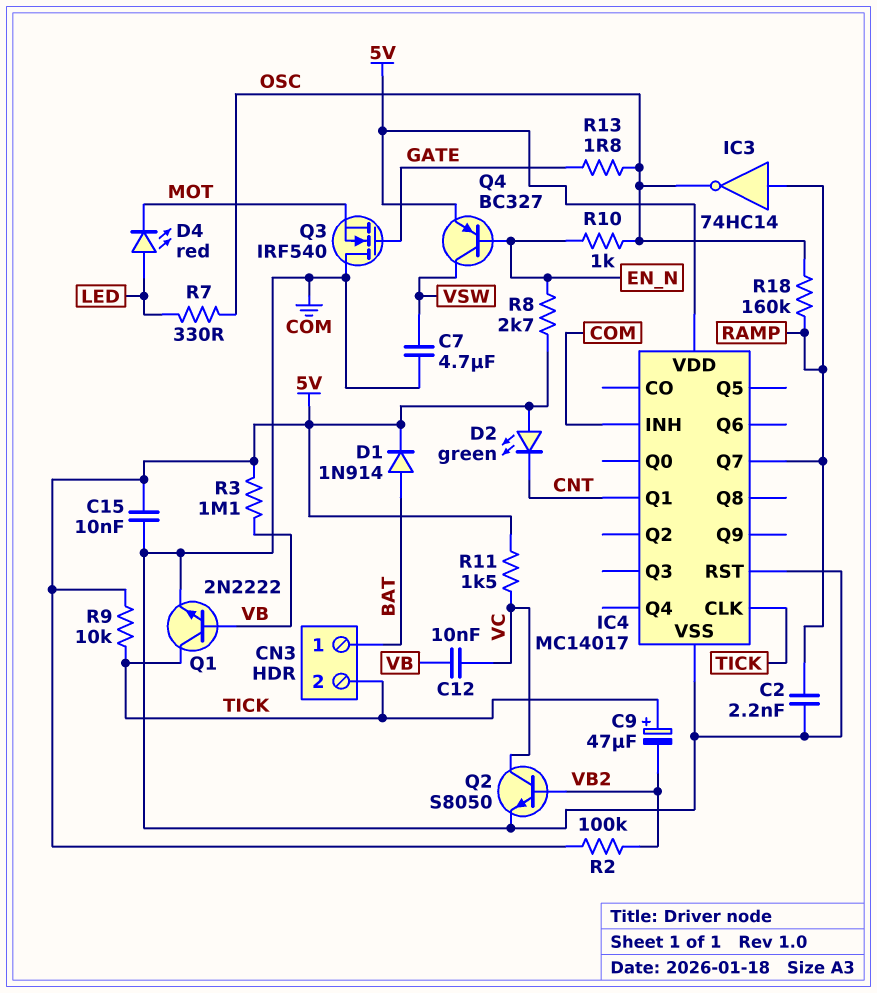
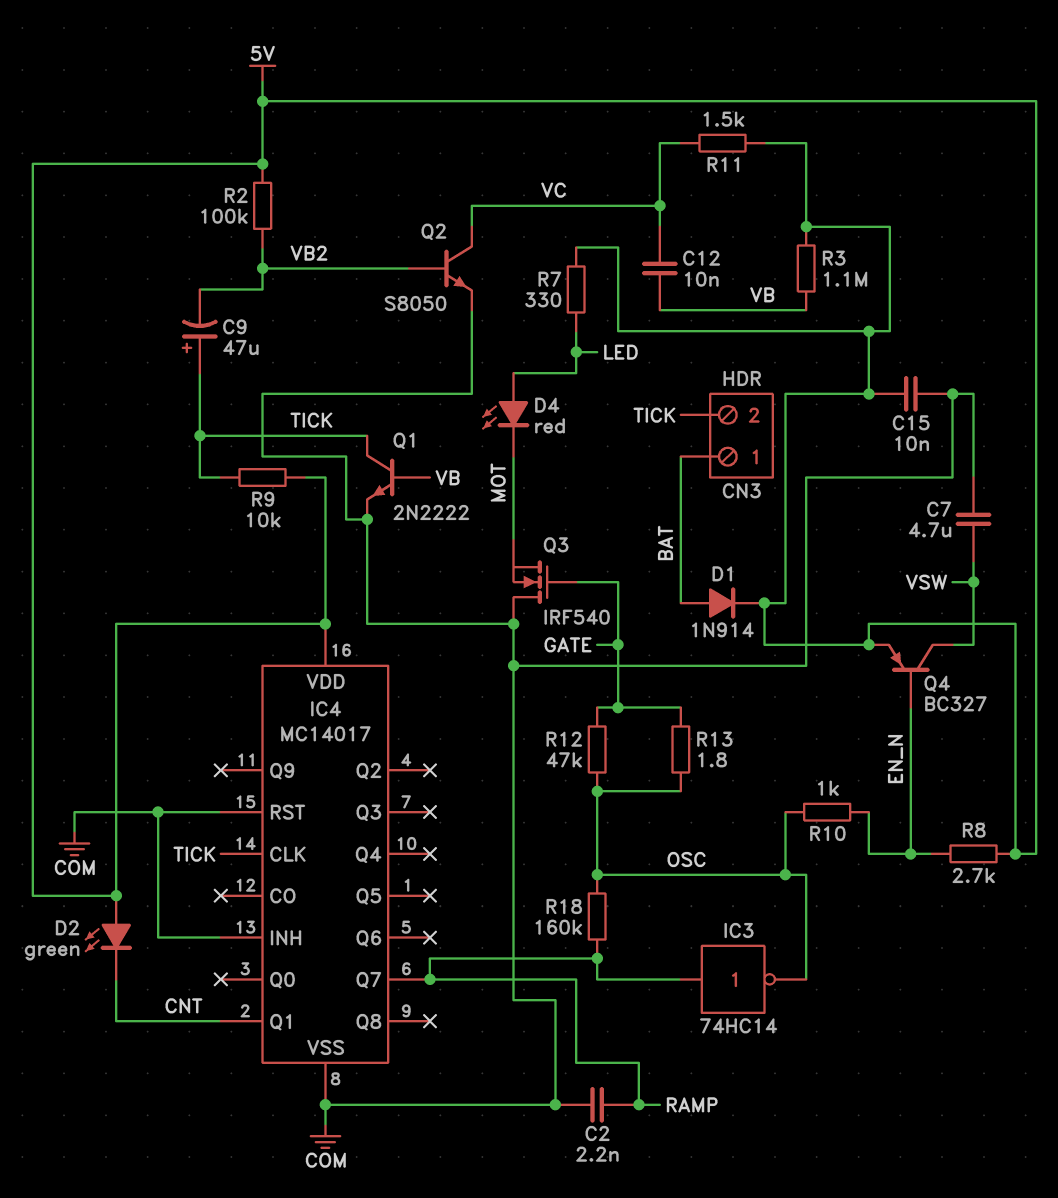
R7: 330 (LED, OSC) -> 330 (5V, LED)
R12: none -> 47k (GATE, OSC)

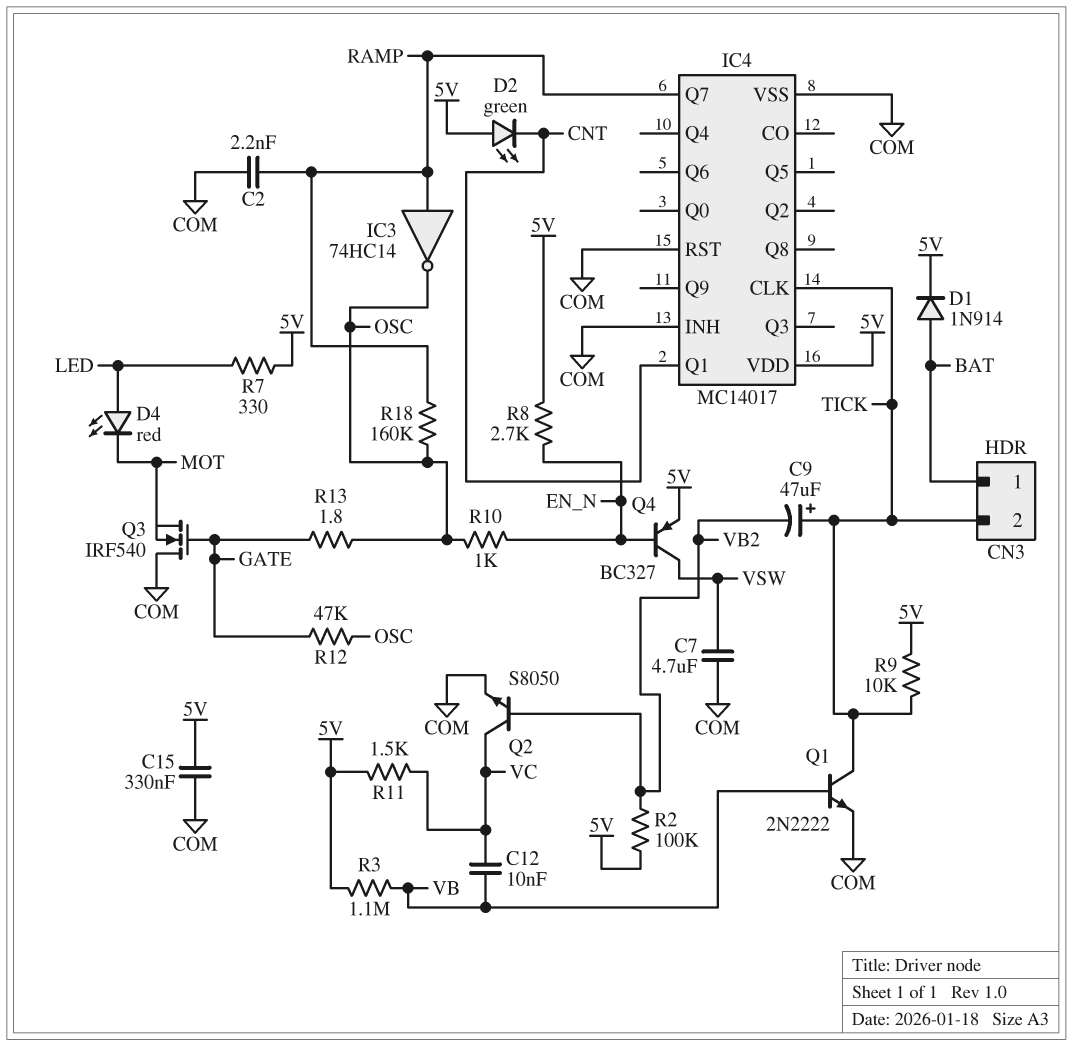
C15: 10nF (5V, COM) -> 330nF (5V, COM)

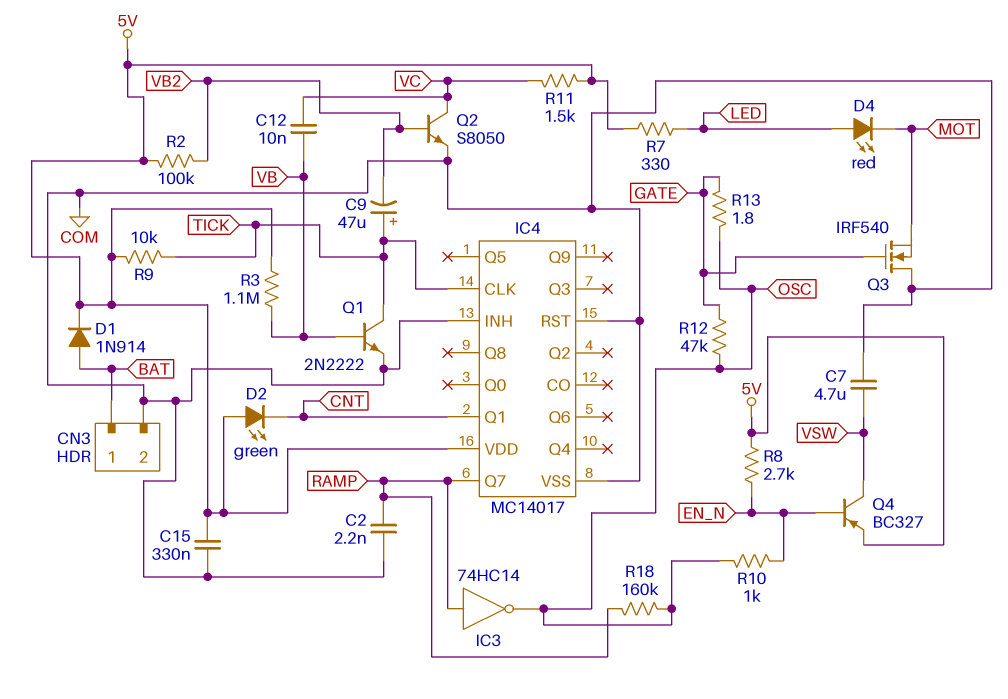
CN3 pin 2: TICK -> COM

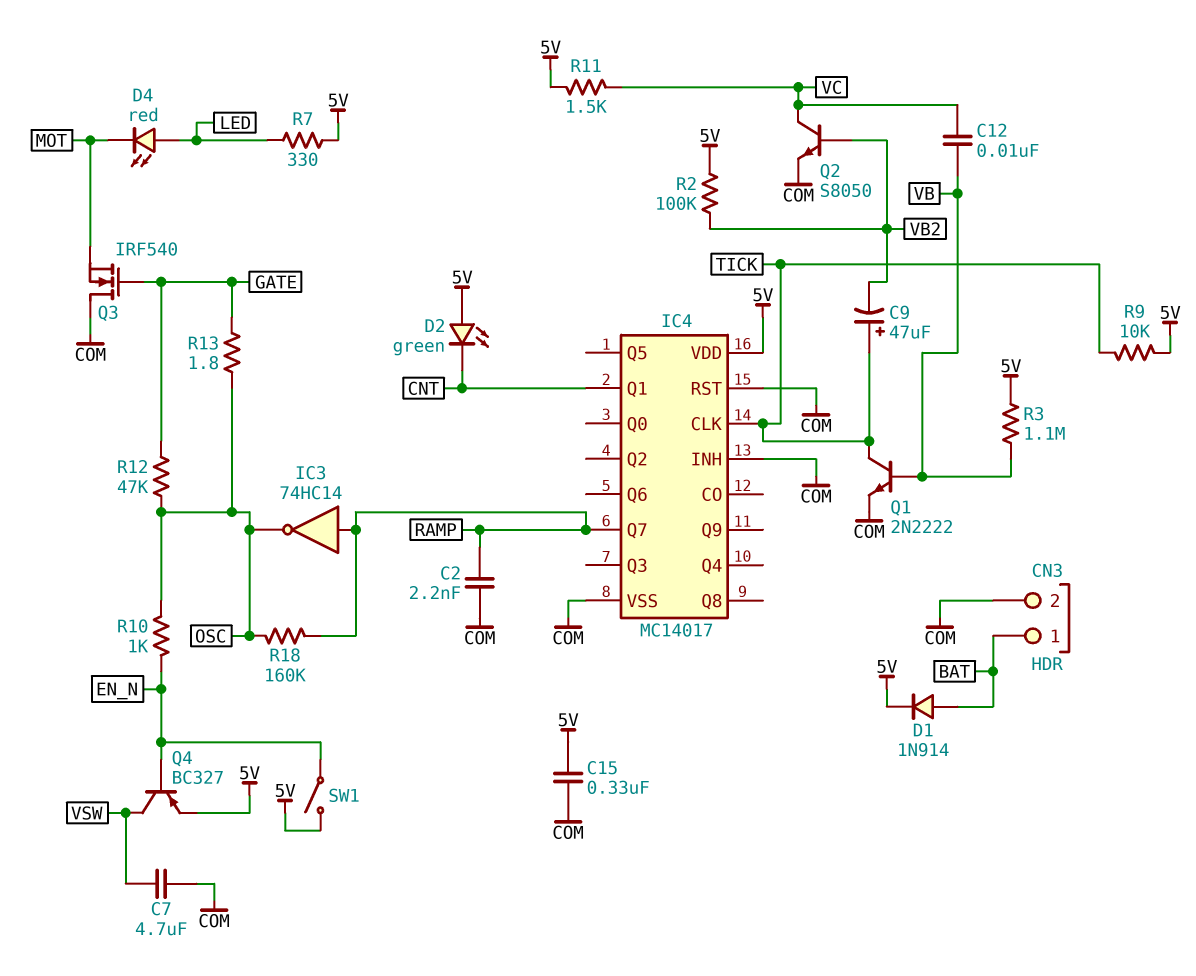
R8: 2.7k (5V, EN_N) -> none
SW1: none -> switch (5V, EN_N)

